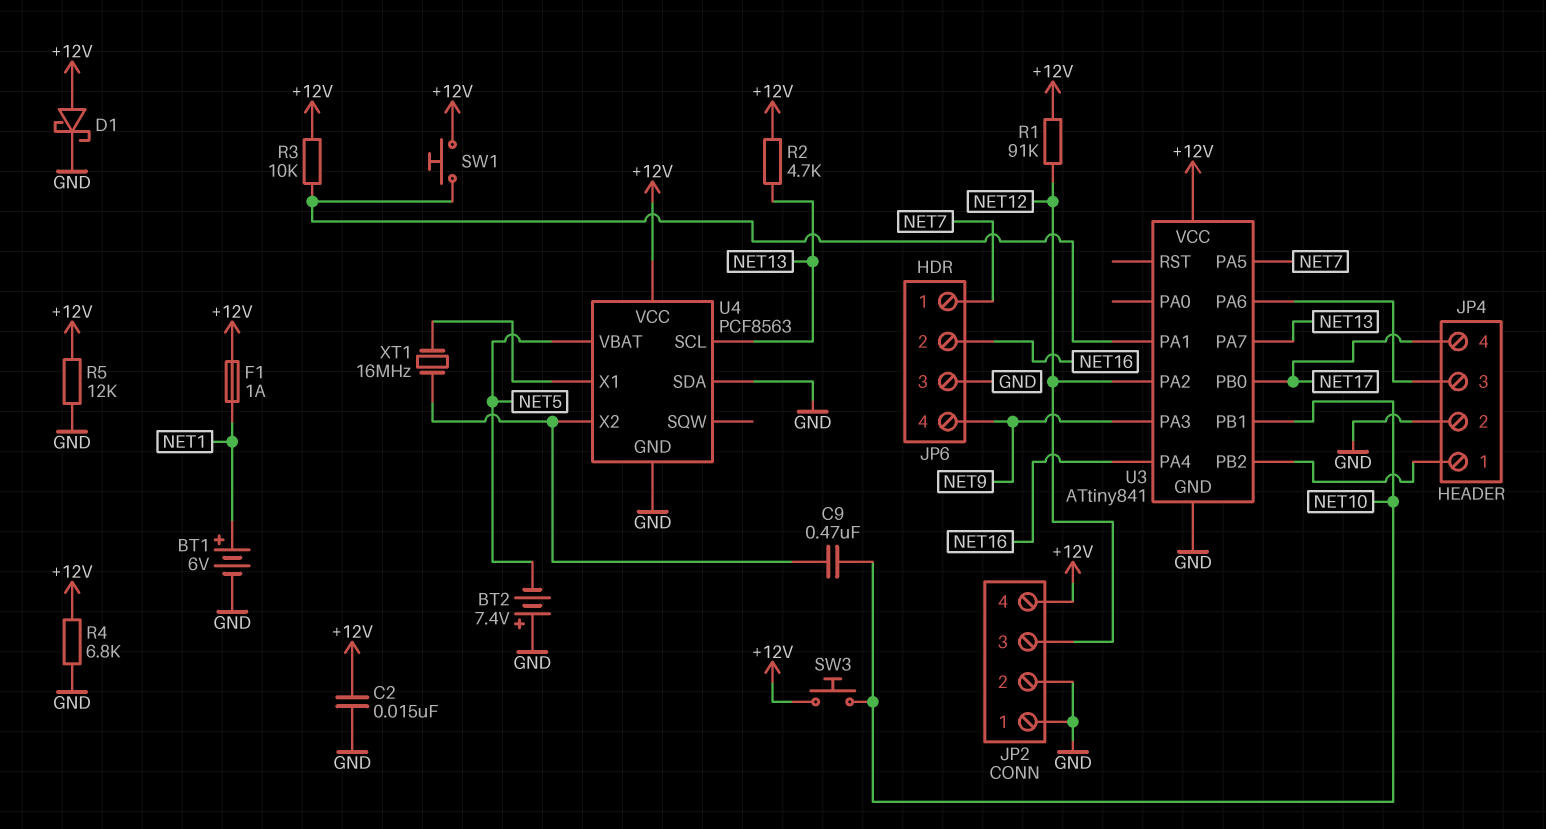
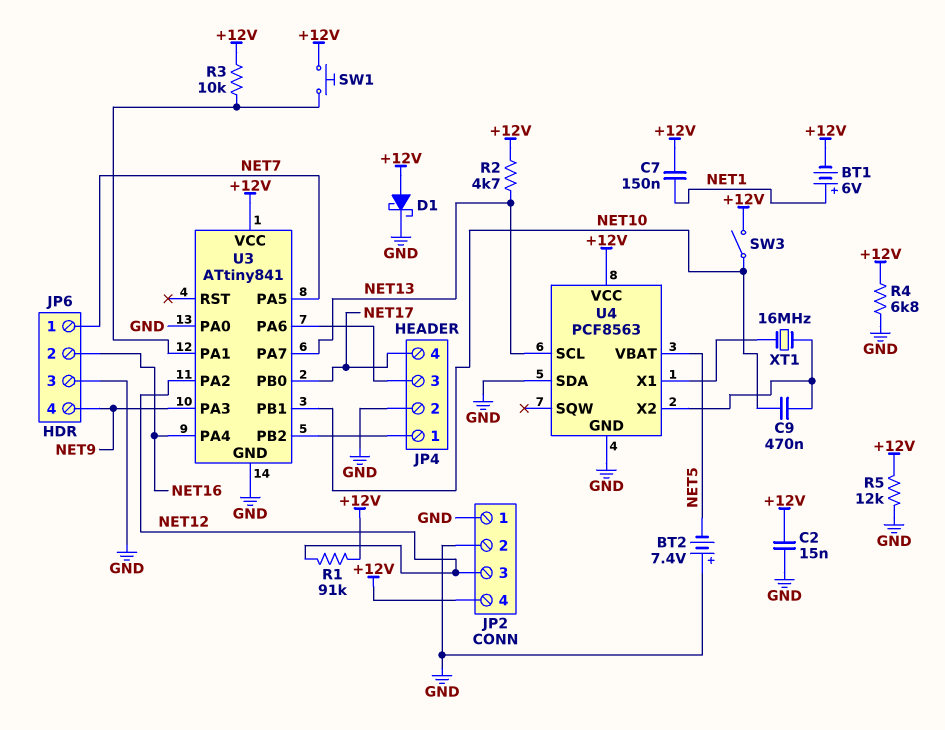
BT1: 6V (plus NET1, minus GND) -> 6V (plus NET1, minus +12V)
C7: none -> 150nF (+12V, NET1)
F1: 1A (+12V, NET1) -> none
SW3: button (+12V, NET10) -> switch (+12V, NET10)
U3 pin PA0: none -> GND

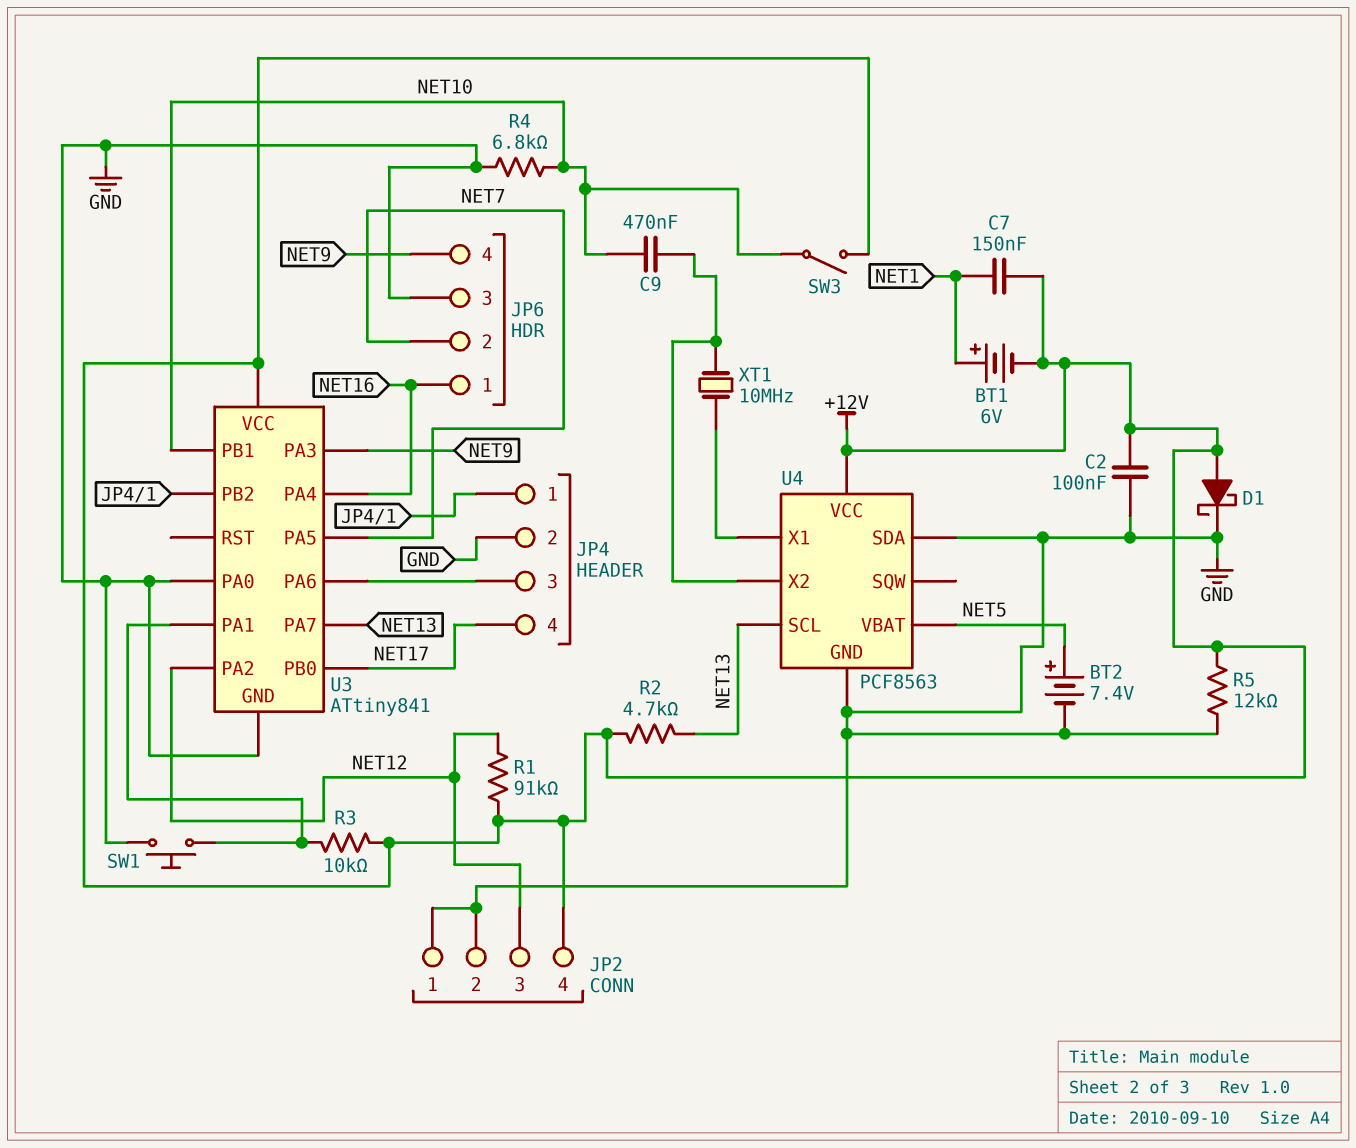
BT2: 7.4V (plus GND, minus NET5) -> 7.4V (plus NET5, minus GND)
C2: 15nF (+12V, GND) -> 100nF (+12V, GND)
JP6 pin 1: NET7 -> NET16
JP6 pin 2: NET16 -> NET7
R4: 6.8k (+12V, GND) -> 6.8k (GND, NET10)
SW1: button (+12V, U3/PA1) -> button (GND, U3/PA1)
XT1: 16MHz (U4/X1, U4/X2) -> 10MHz (U4/X1, U4/X2)

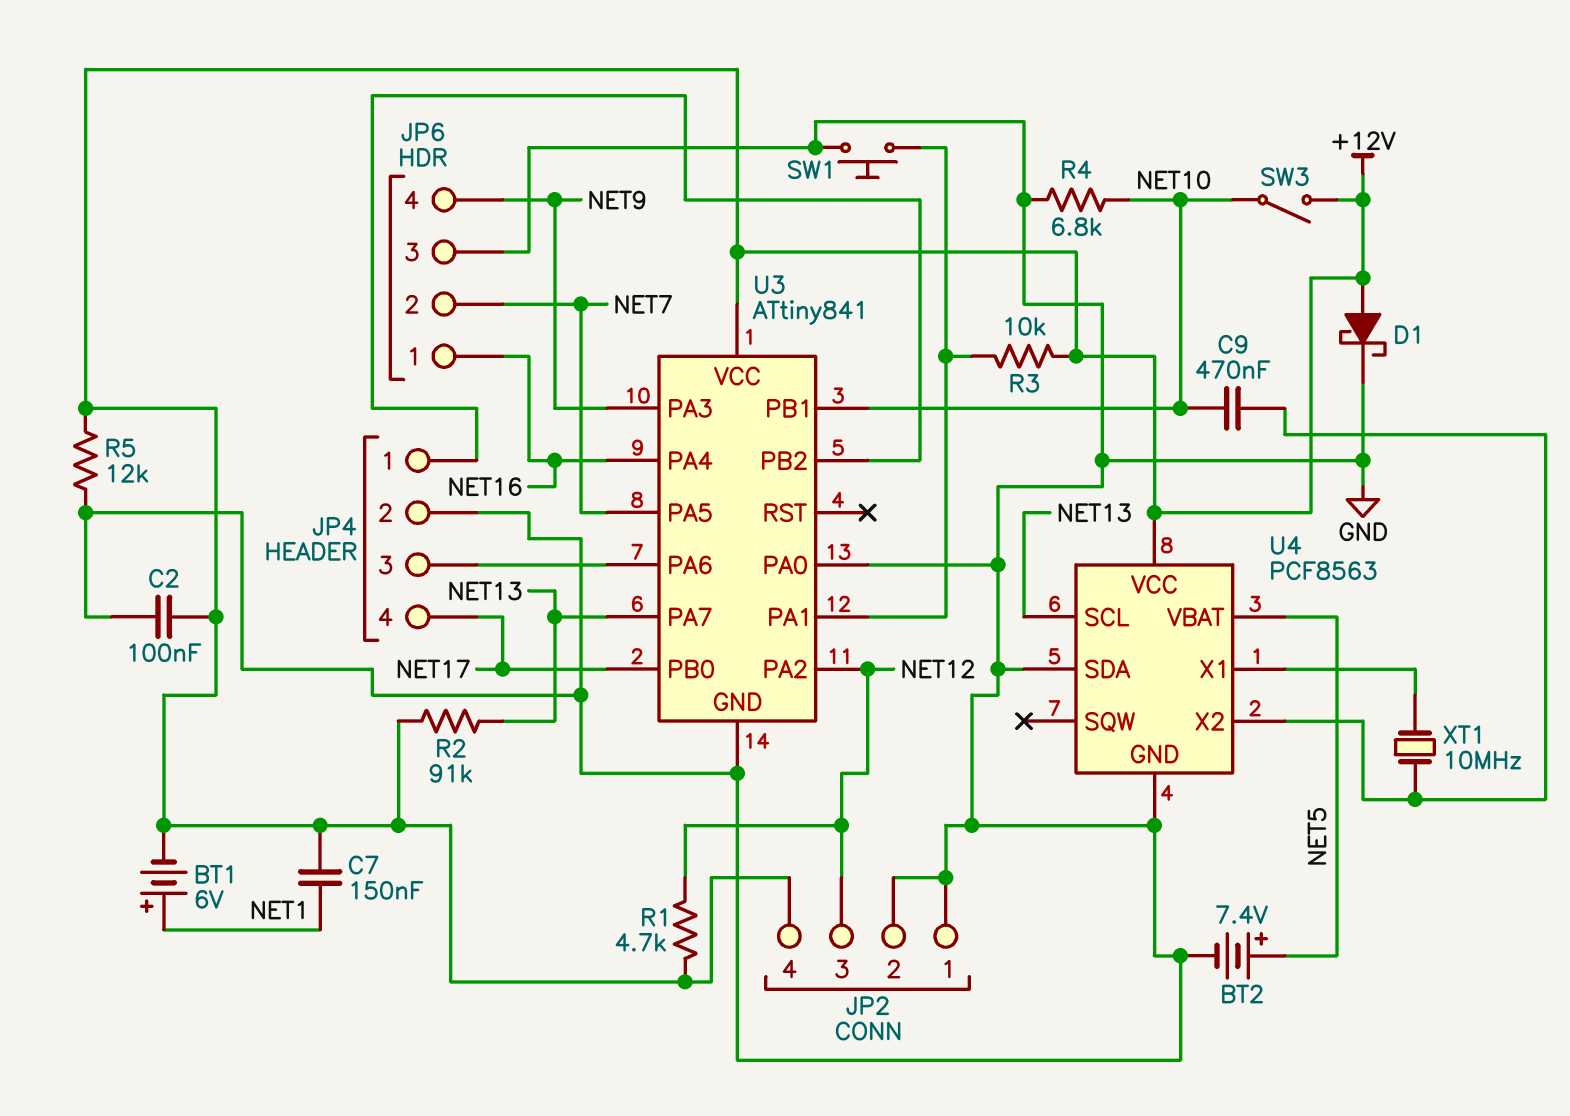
R1: 91k (+12V, NET12) -> 4.7k (+12V, NET12)
R2: 4.7k (+12V, NET13) -> 91k (+12V, NET13)

